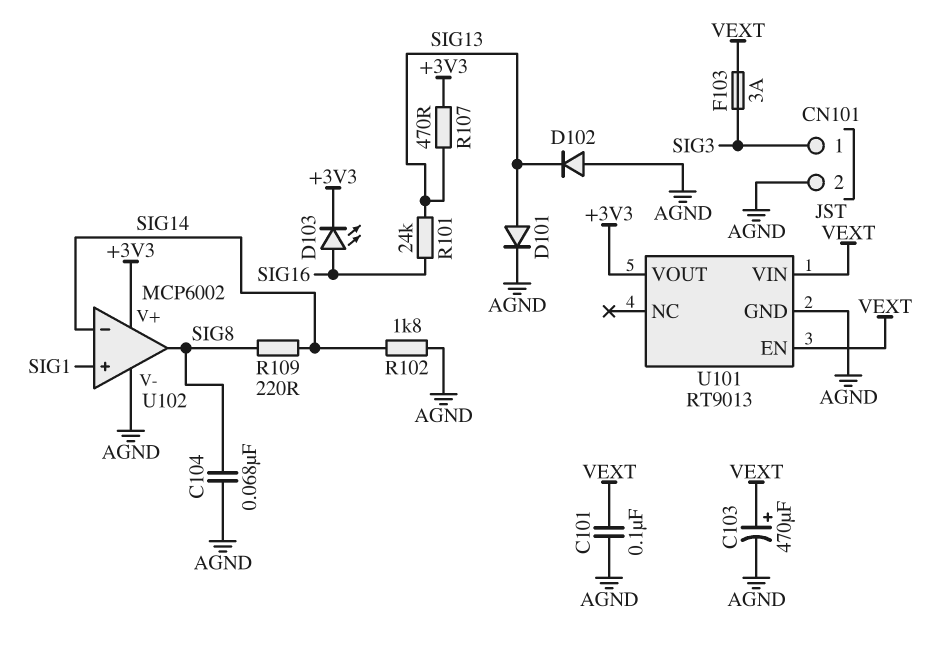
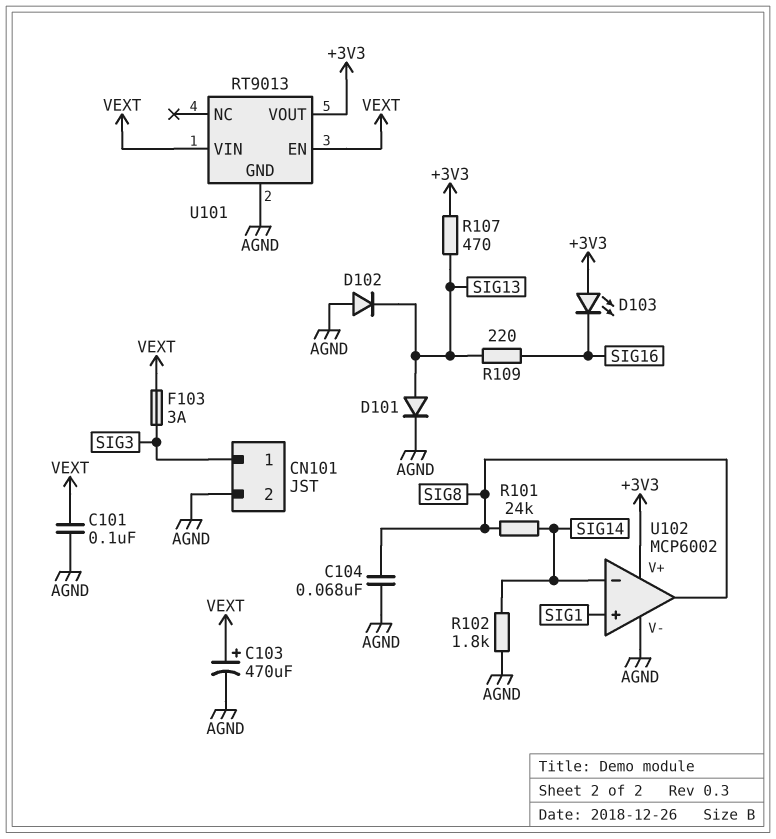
D103: LED (A SIG16, K +3V3) -> LED (A +3V3, K SIG16)
R101: 24k (SIG13, SIG16) -> 24k (SIG8, SIG14)
R109: 220 (SIG8, SIG14) -> 220 (SIG13, SIG16)

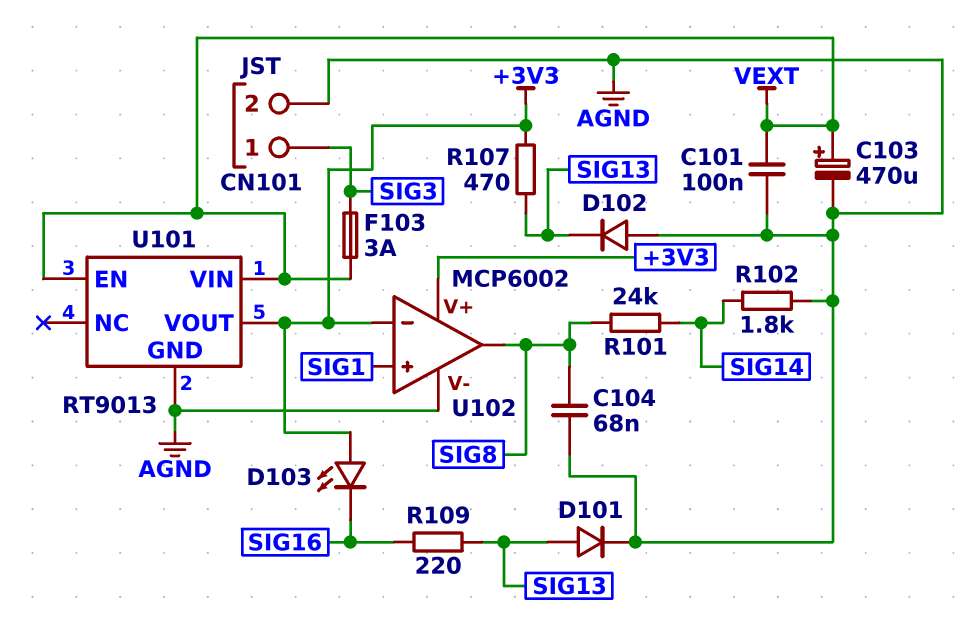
U102 pin in-: SIG14 -> +3V3

